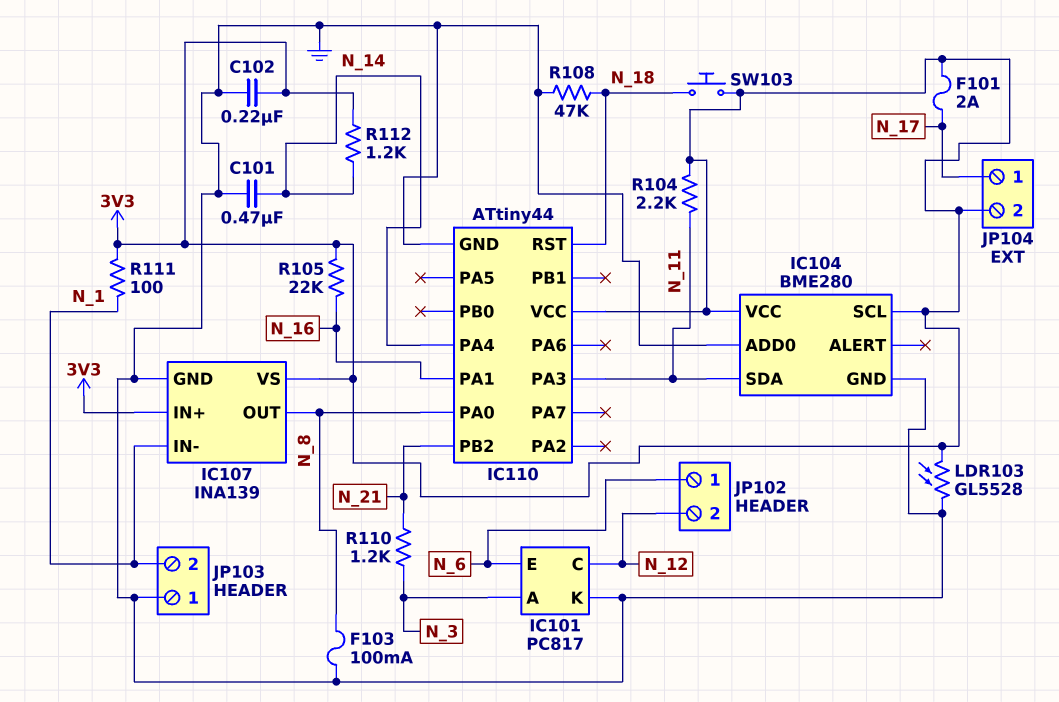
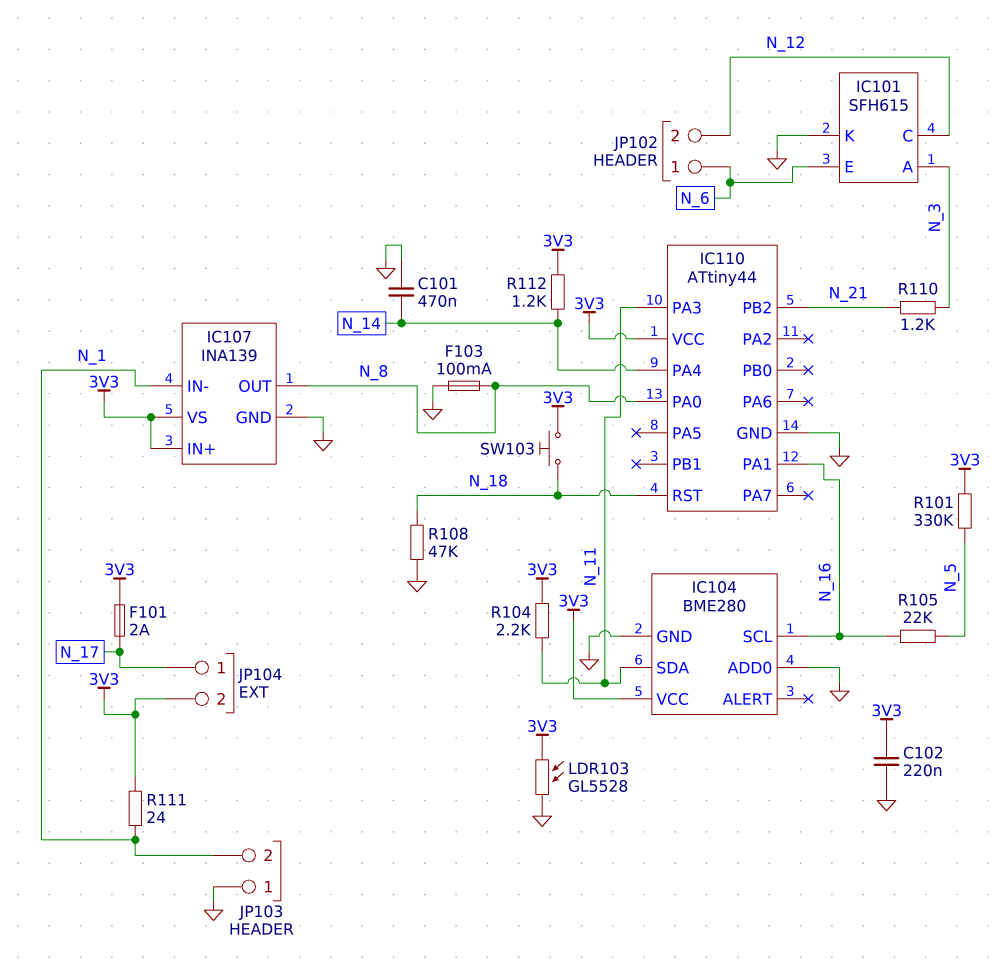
IC101: PC817 -> SFH615
IC104 pin SCL: 3V3 -> N_16
R101: none -> 330k (3V3, N_5)
R105: 22k (3V3, N_16) -> 22k (N_5, N_16)
R111: 100 (3V3, N_1) -> 24 (3V3, N_1)

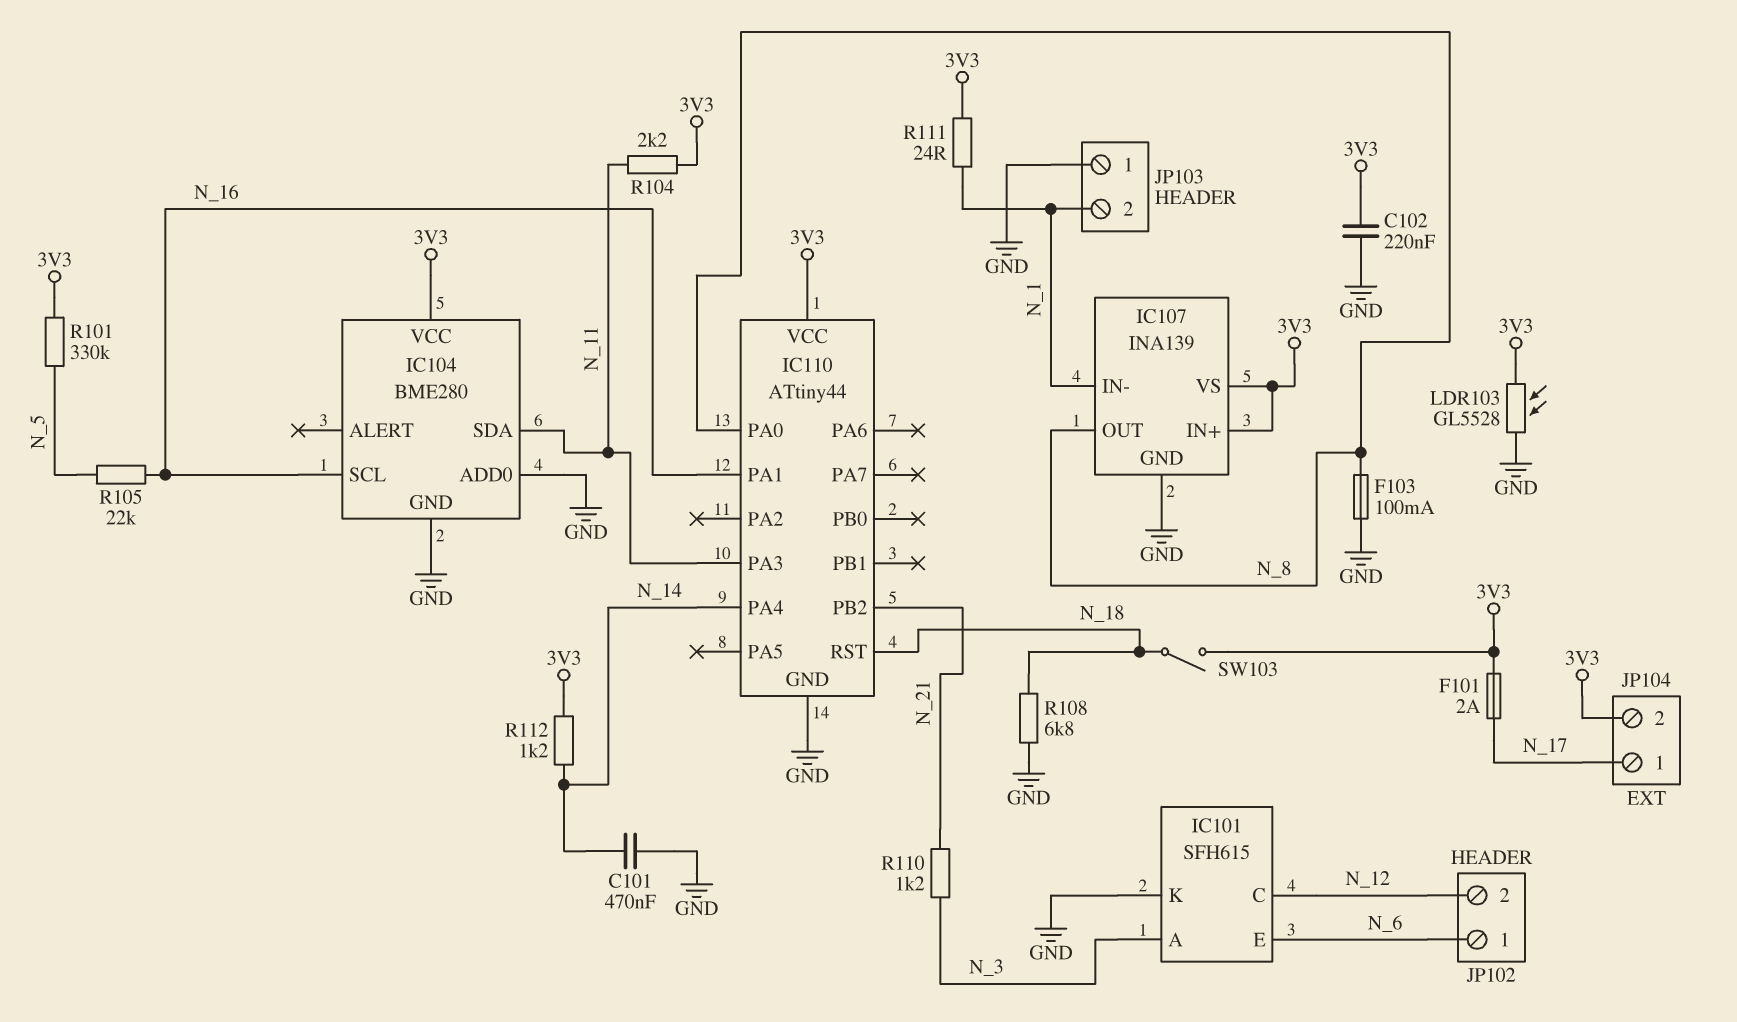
R108: 47k (GND, N_18) -> 6.8k (GND, N_18)
SW103: button (3V3, N_18) -> switch (3V3, N_18)

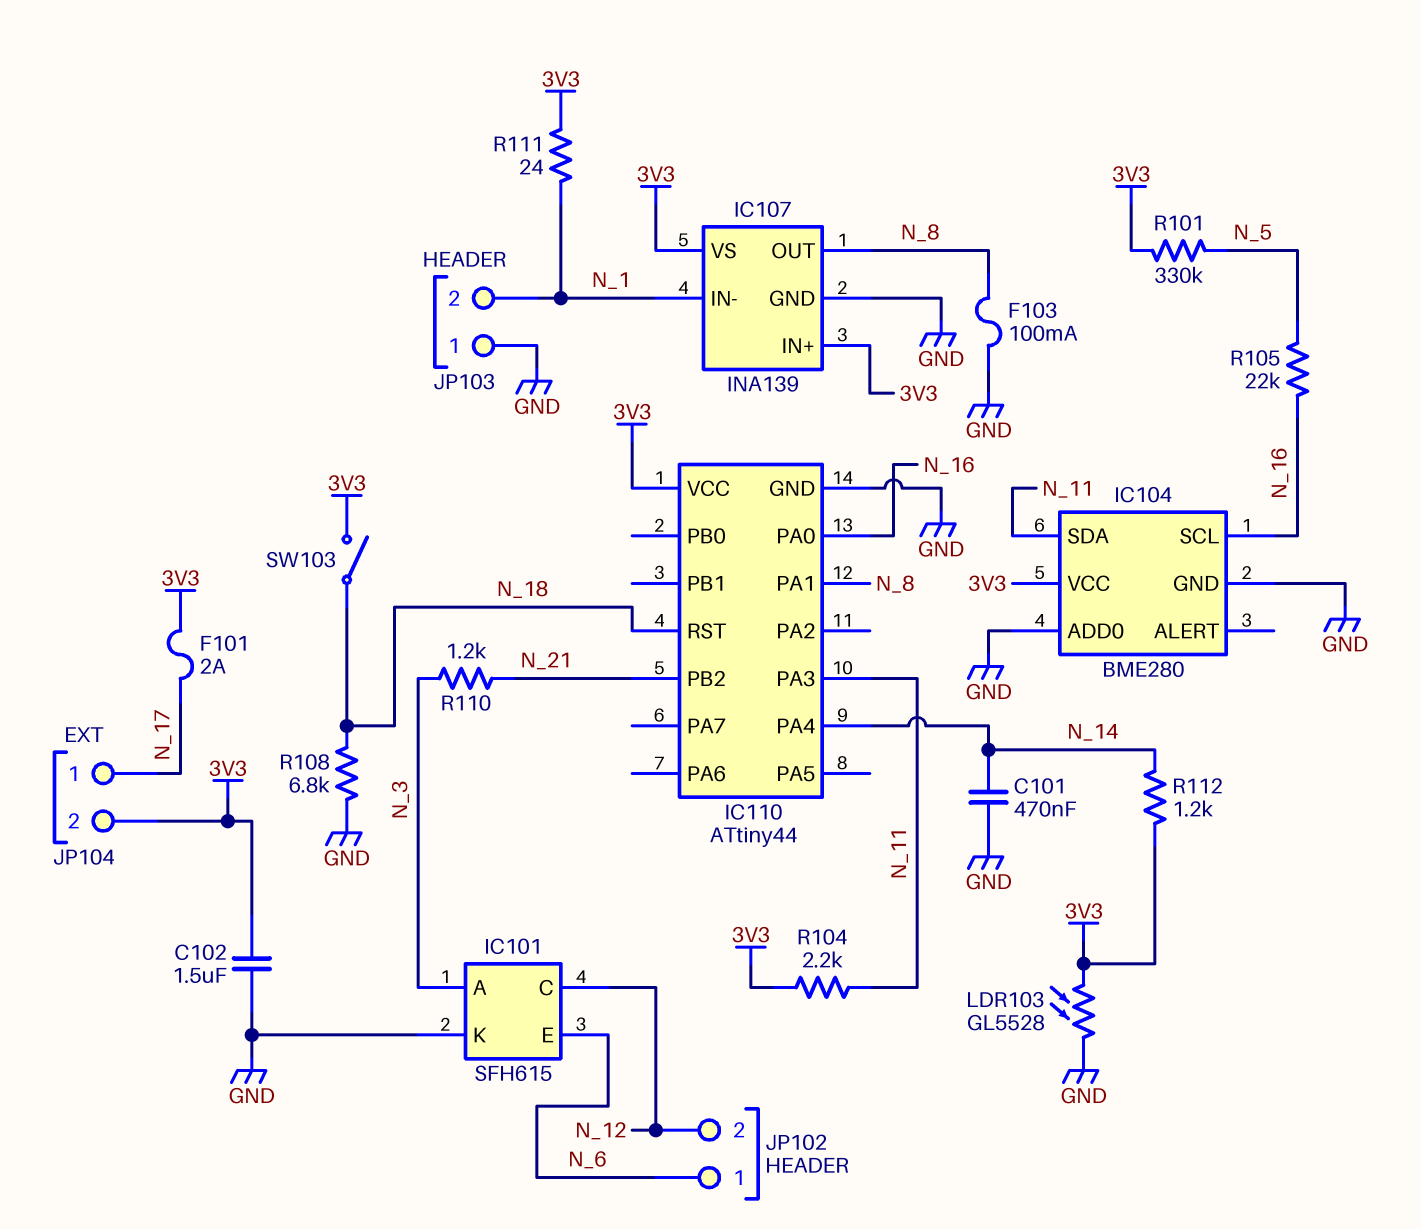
C102: 220nF (3V3, GND) -> 1.5uF (3V3, GND)
IC110 pin PA0: N_8 -> N_16
IC110 pin PA1: N_16 -> N_8

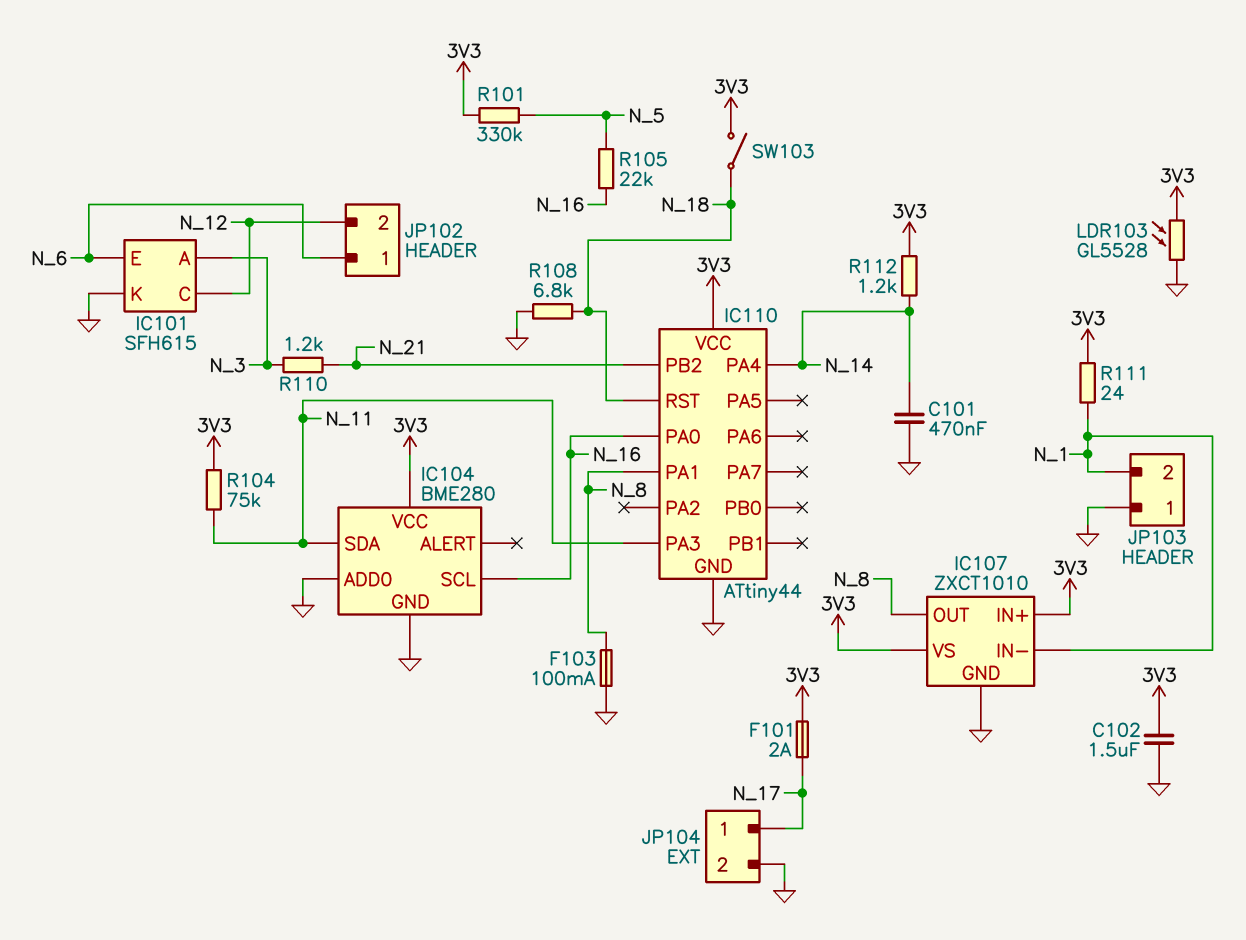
IC107: INA139 -> ZXCT1010
JP104 pin 2: 3V3 -> GND
R104: 2.2k (3V3, N_11) -> 75k (3V3, N_11)

